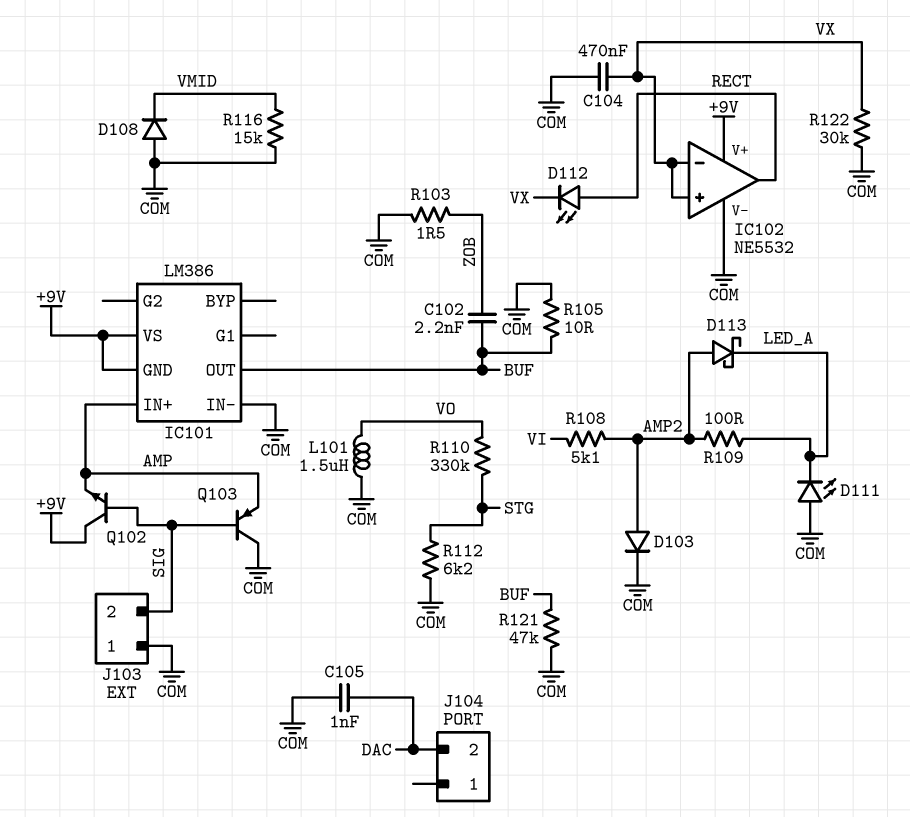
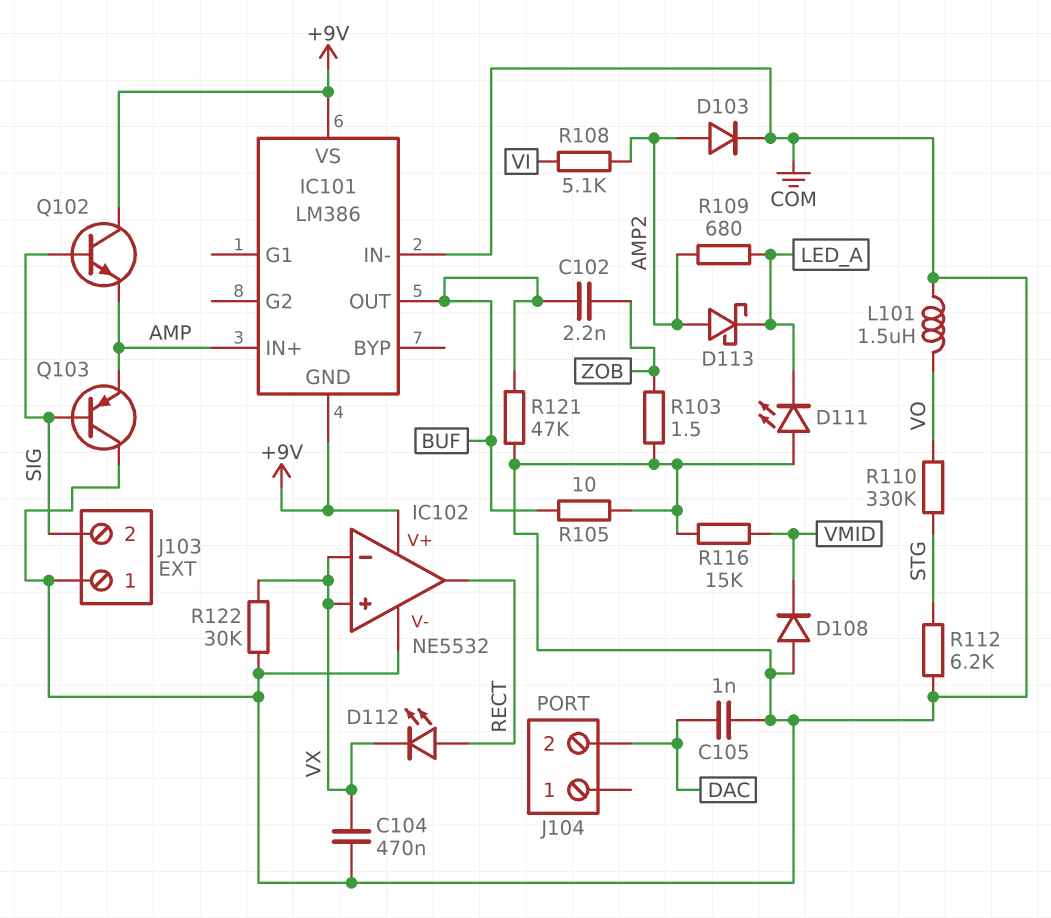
R109: 100 (AMP2, LED_A) -> 680 (AMP2, LED_A)

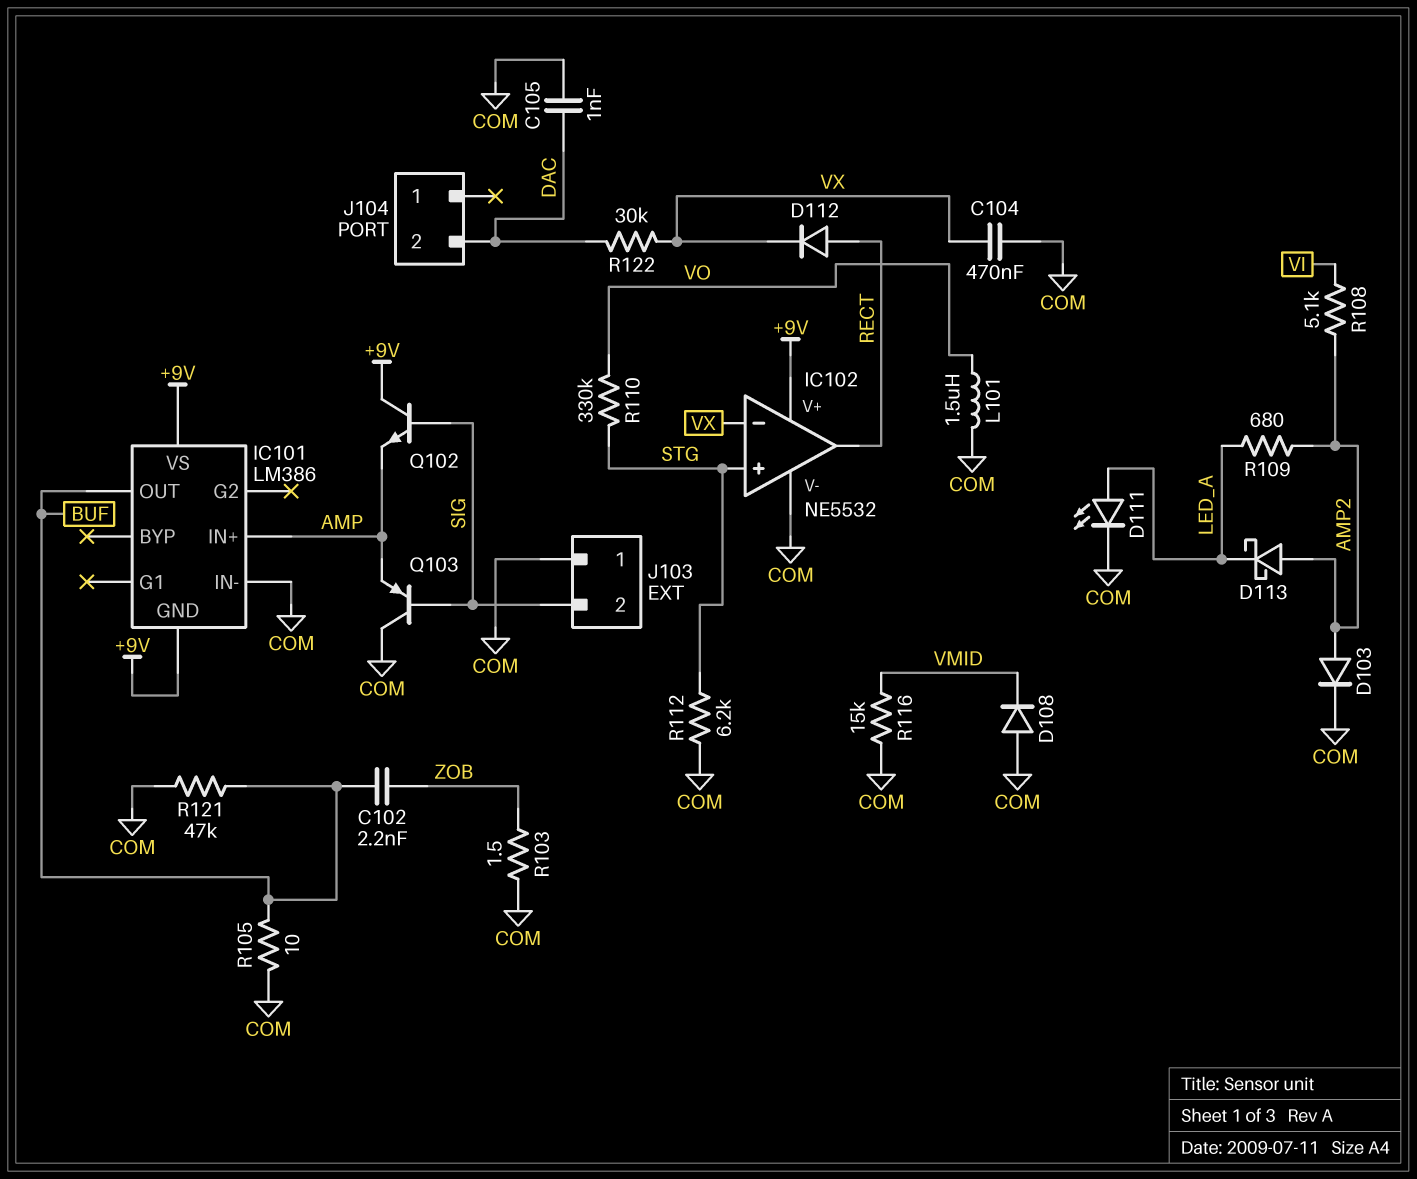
D111: LED (A COM, K LED_A) -> LED (A LED_A, K COM)
D112: LED (A RECT, K VX) -> diode (A RECT, K VX)
IC102 pin in+: VX -> STG
R122: 30k (COM, VX) -> 30k (DAC, VX)

